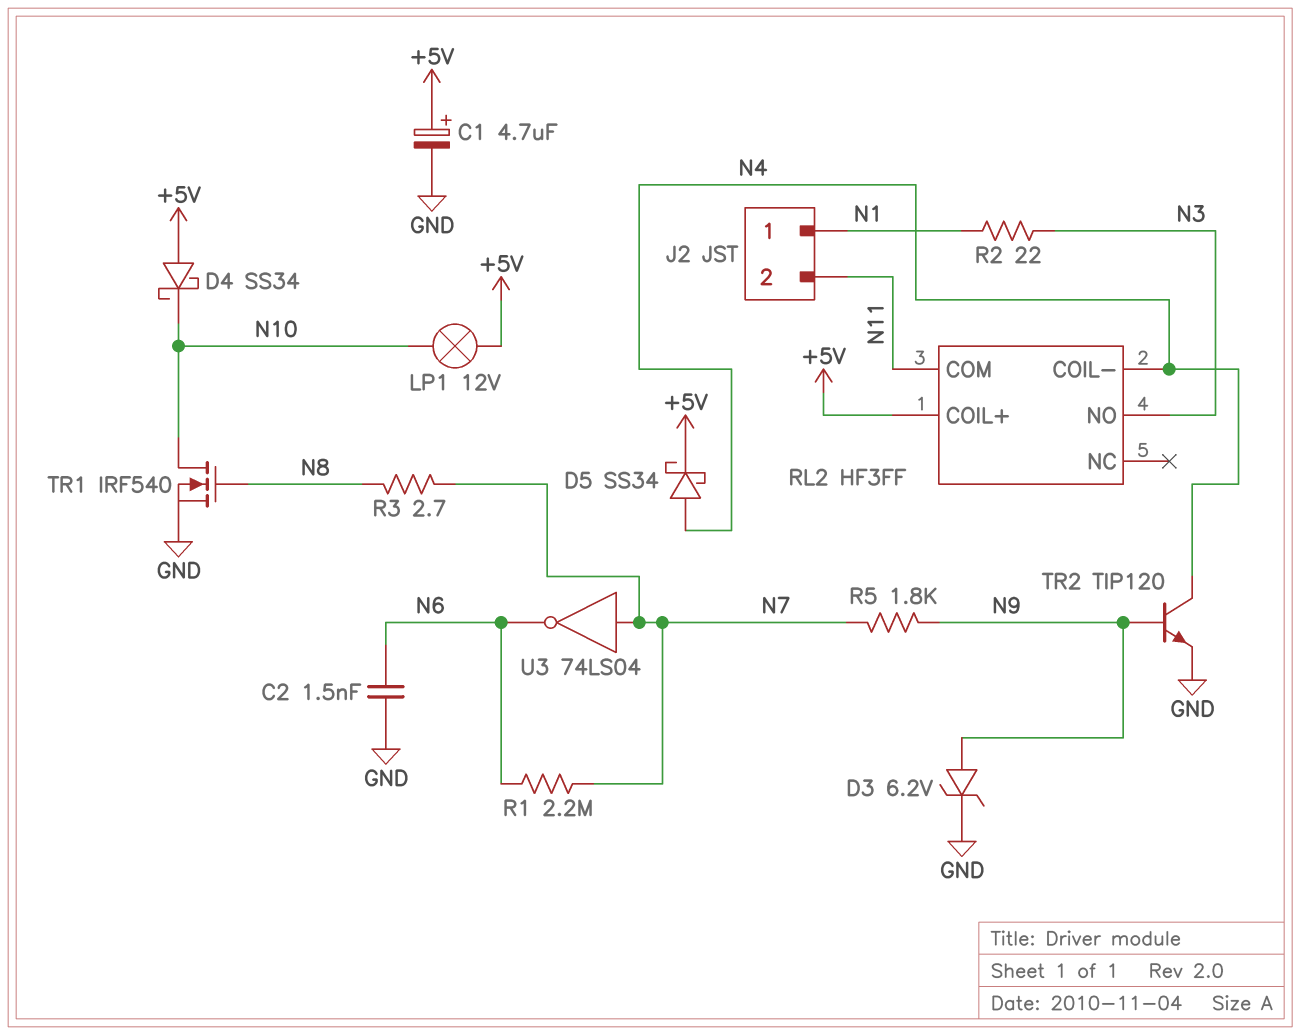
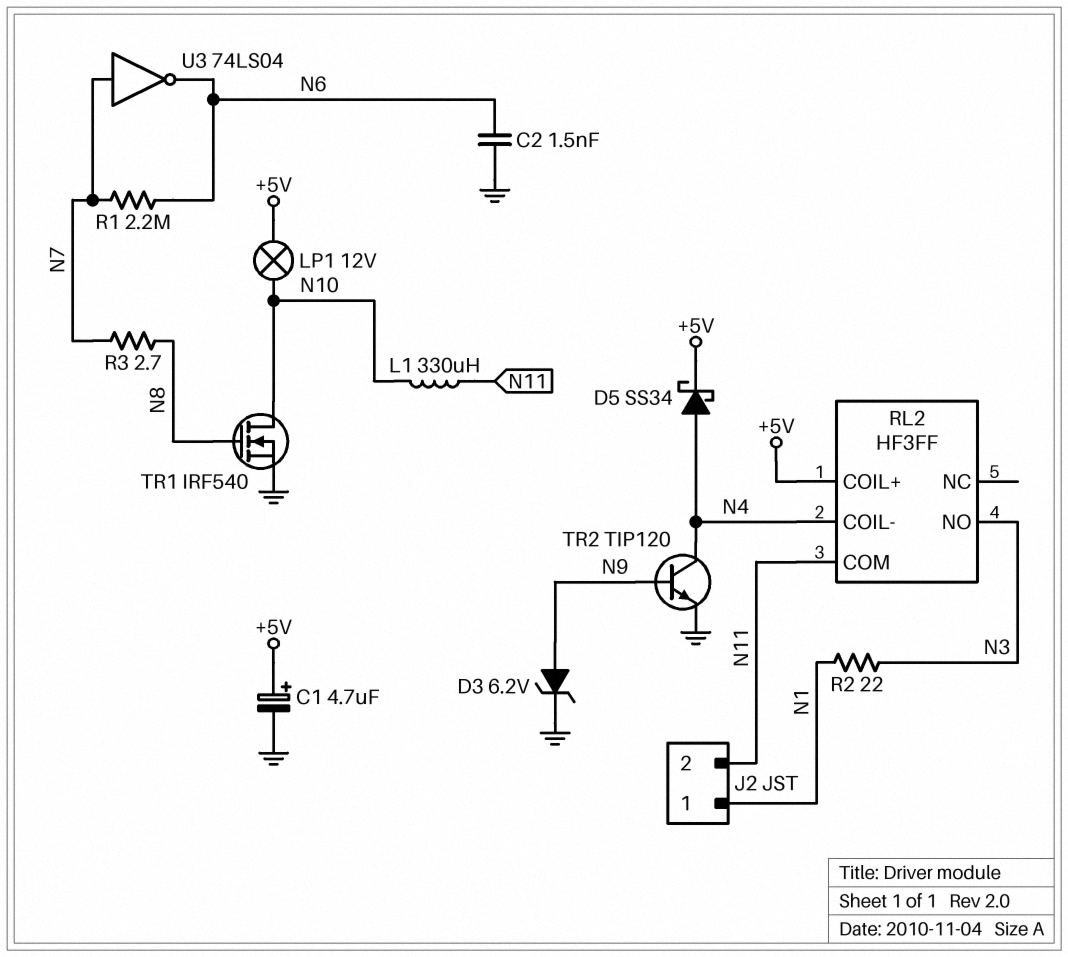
D4: schottky SS34 (A +5V, K N10) -> none
L1: none -> 330uH (N10, N11)
R5: 1.8k (N7, N9) -> none

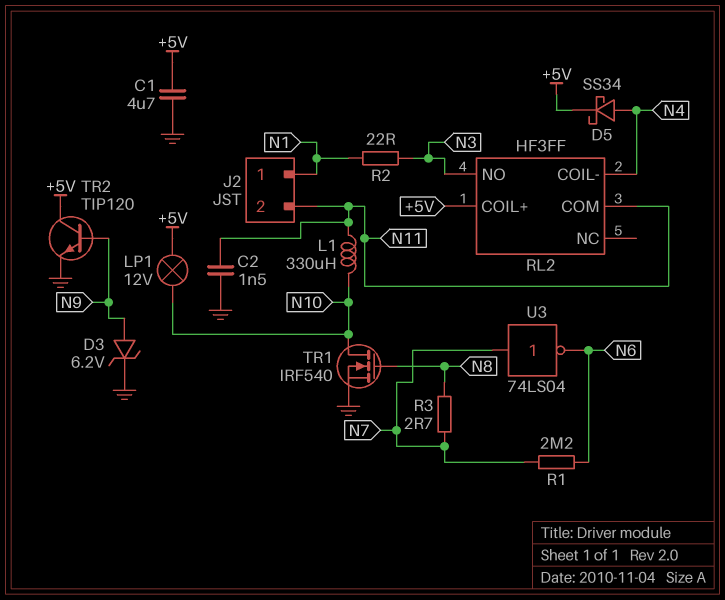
C1: 4.7uF (plus +5V, minus GND) -> 4.7uF (+5V, GND)
C2: 1.5nF (GND, N6) -> 1.5nF (GND, N11)
TR2: NPN TIP120 (B N9, C N4, E GND) -> NPN TIP120 (B N9, C +5V, E GND)

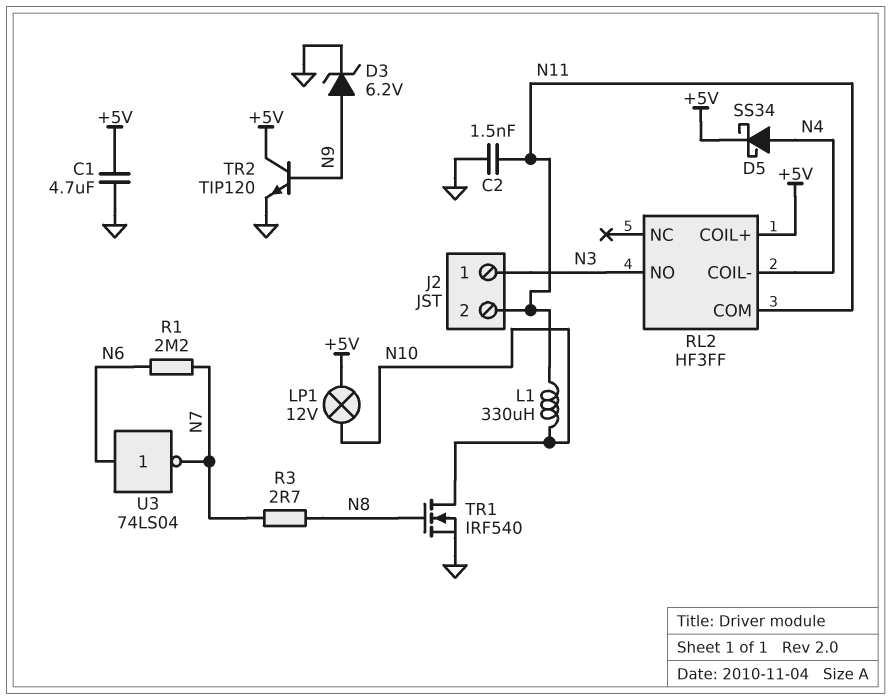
J2 pin 1: N1 -> N3
R2: 22 (N1, N3) -> none
U3: NOT 74LS04 (in N7, out N6) -> NOT 74LS04 (in N6, out N7)

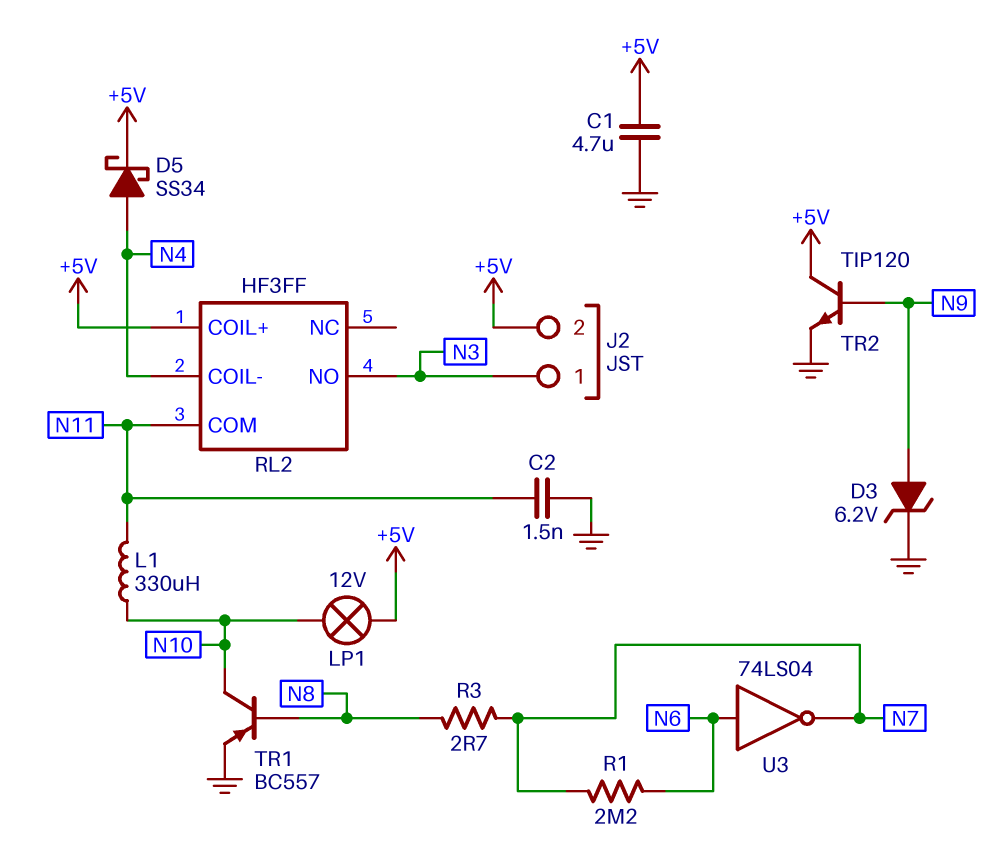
J2 pin 2: N11 -> +5V
TR1: NMOS IRF540 (G N8, D N10, S GND) -> PNP BC557 (B N8, C N10, E GND)

